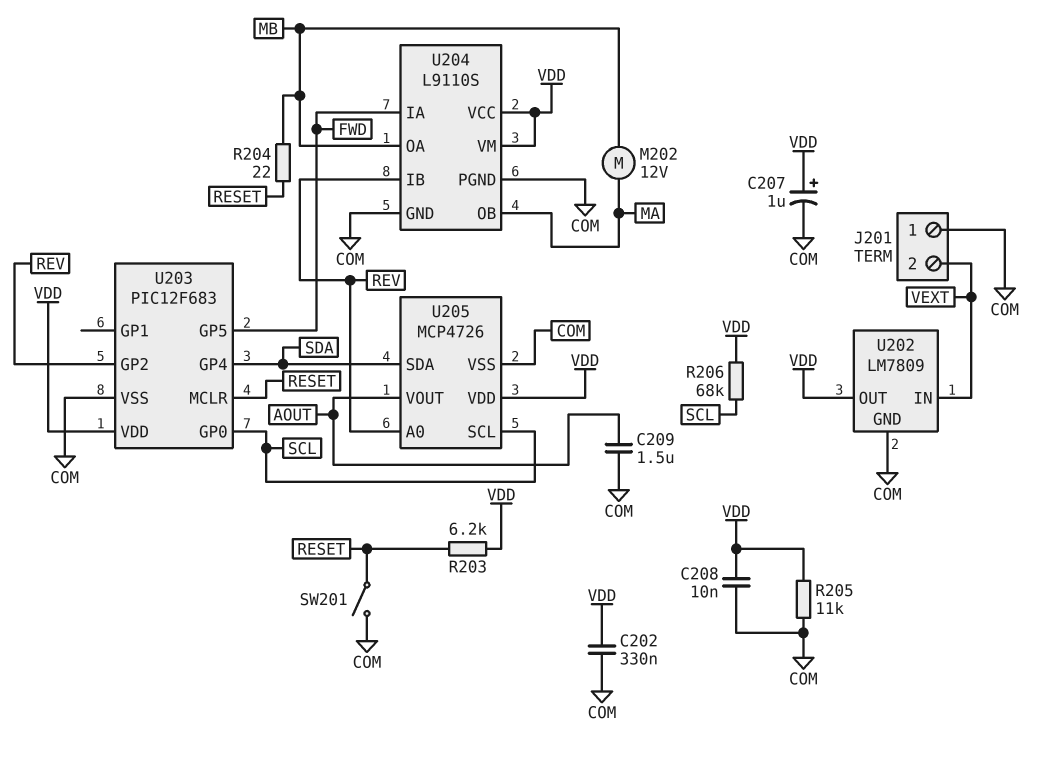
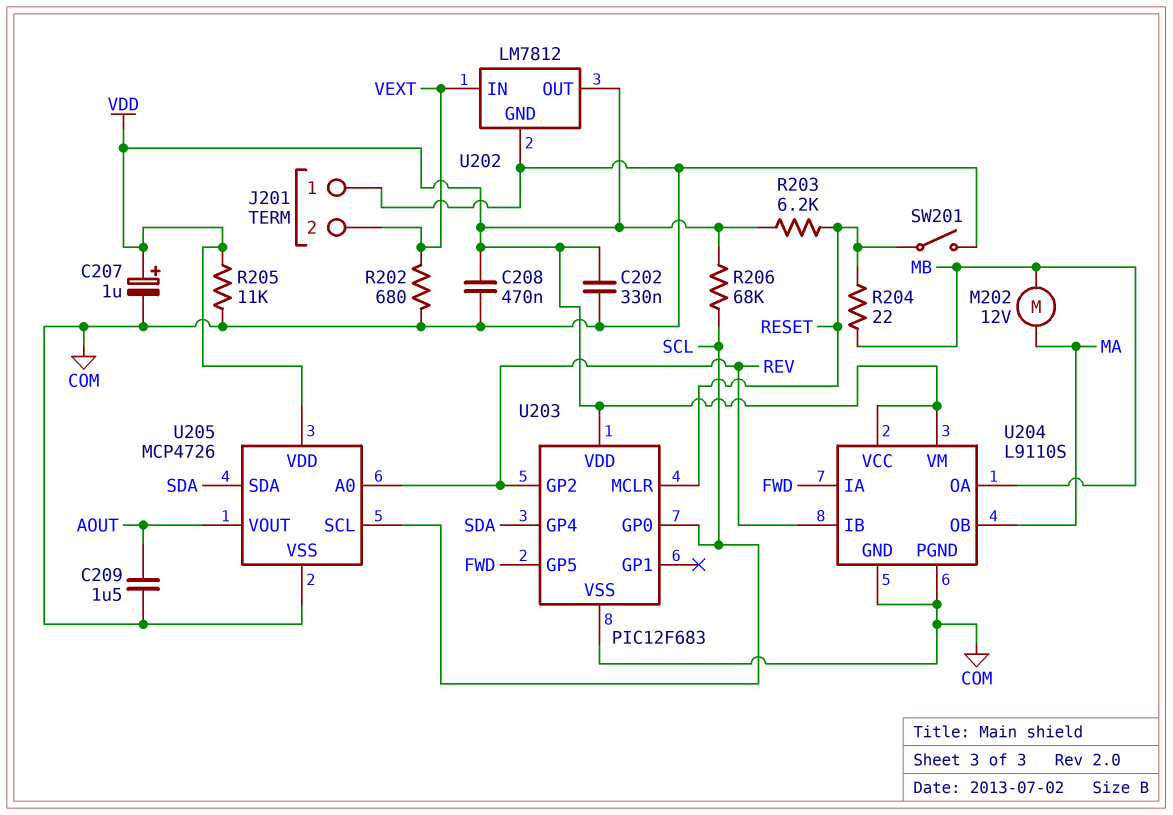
C208: 10nF (COM, VDD) -> 470nF (COM, VDD)
R202: none -> 680 (COM, VEXT)
U202: LM7809 -> LM7812

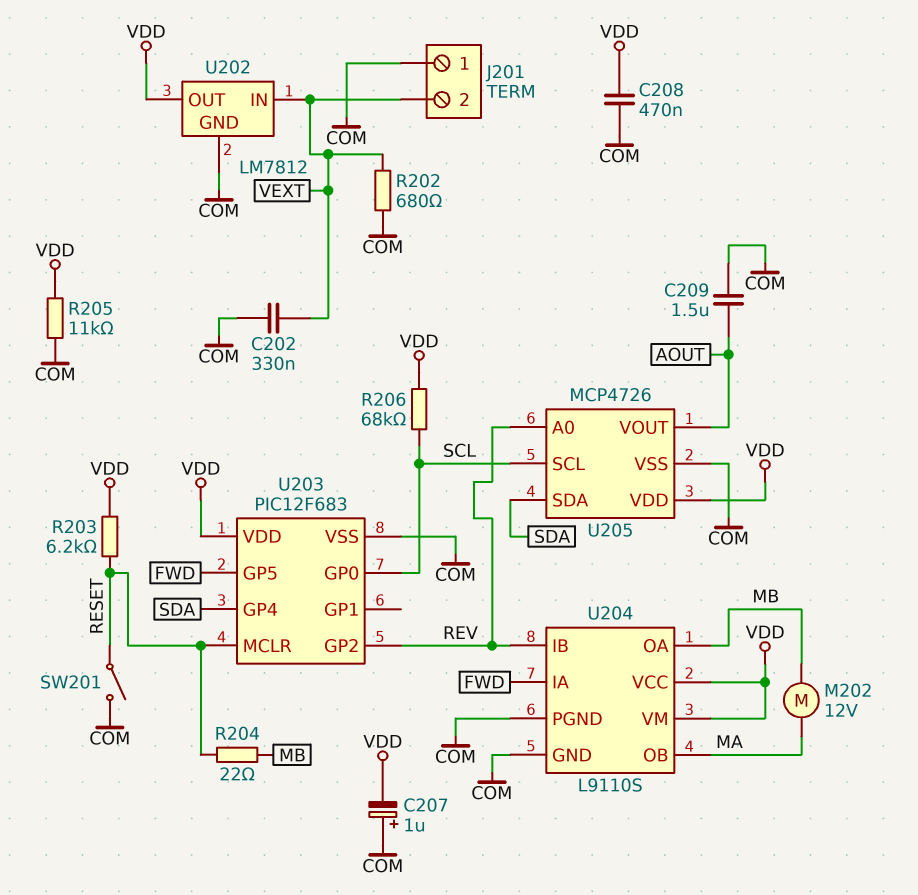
C202: 330nF (COM, VDD) -> 330nF (COM, VEXT)
C207: 1uF (plus VDD, minus COM) -> 1uF (plus COM, minus VDD)

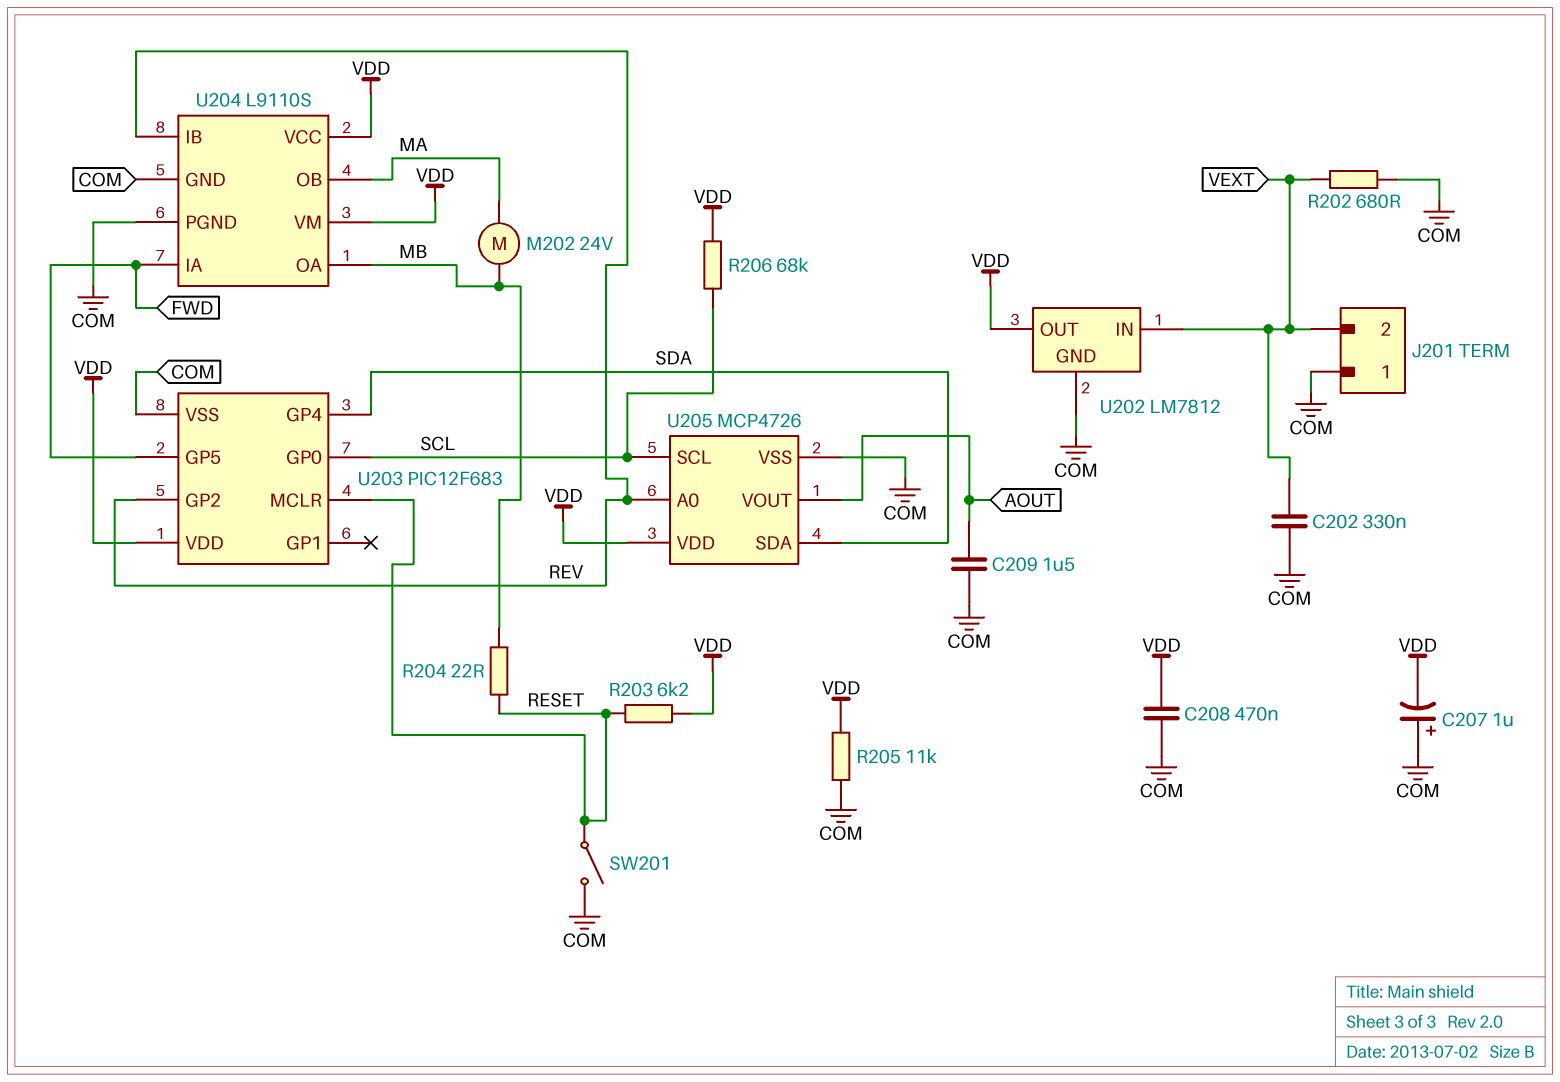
M202: motor 12V (MA, MB) -> motor 24V (MA, MB)

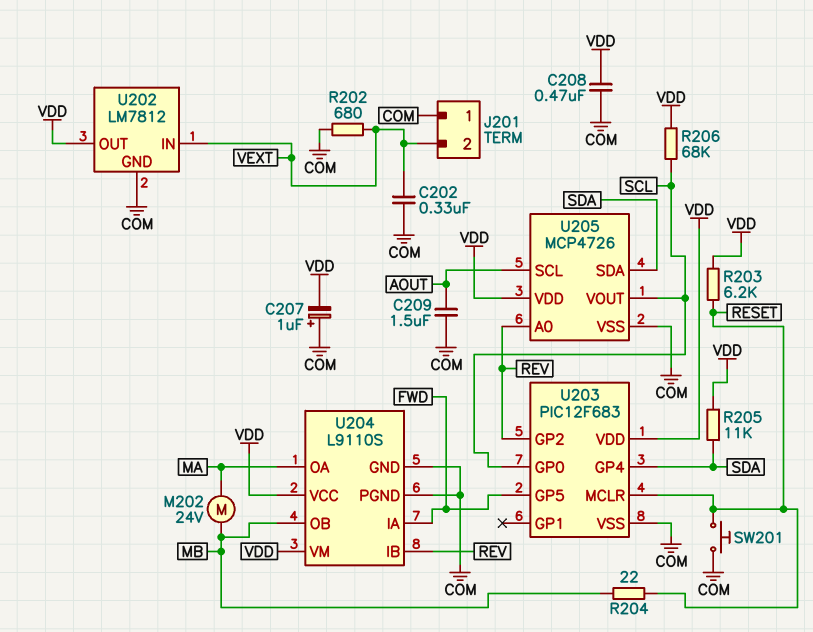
R205: 11k (COM, VDD) -> 11k (SDA, VDD)
SW201: switch (COM, RESET) -> button (COM, RESET)
U204 pin OA: MB -> MA
U204 pin OB: MA -> MB
U205 pin SCL: SCL -> AOUT
U205 pin VOUT: AOUT -> SCL

